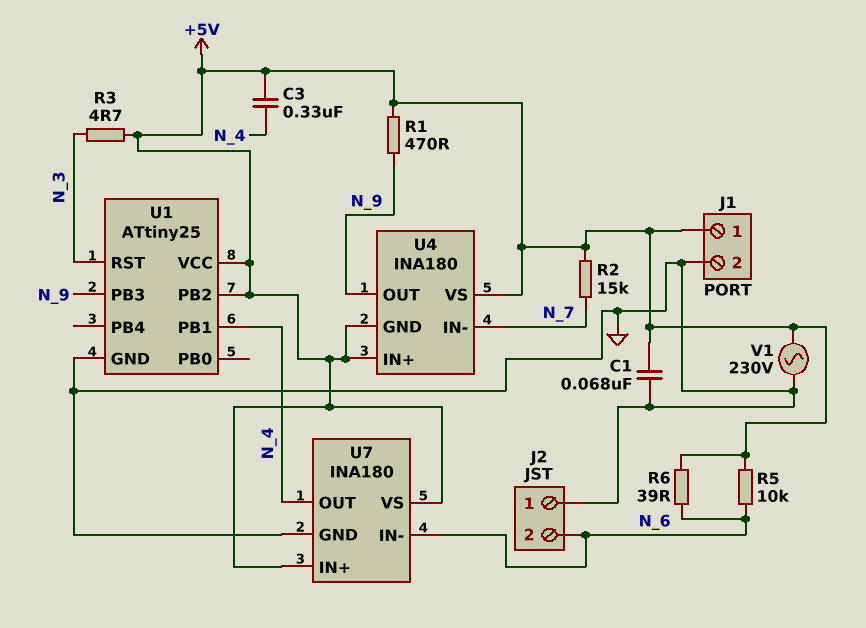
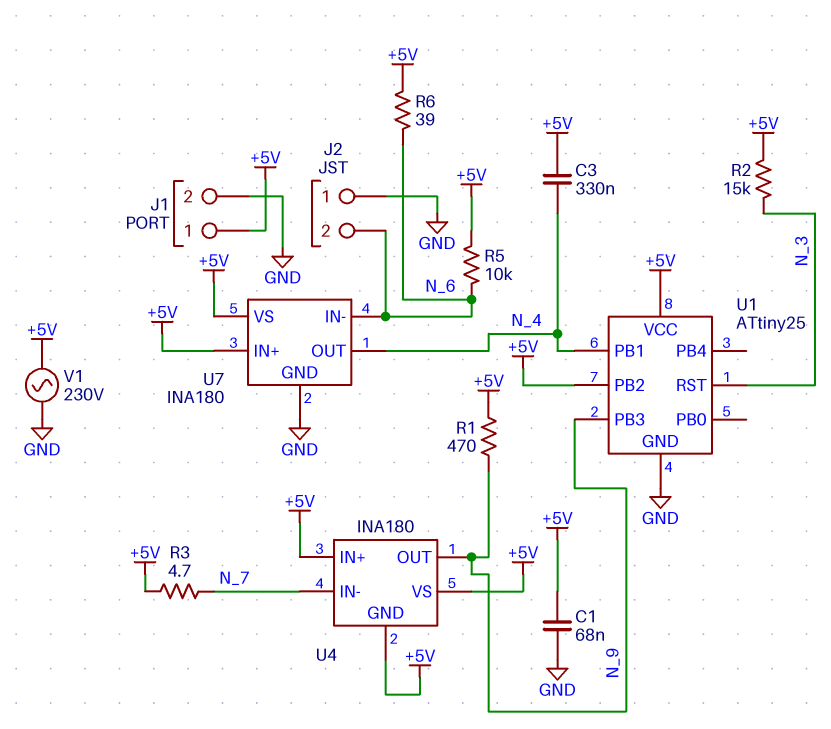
R2: 15k (+5V, N_7) -> 15k (+5V, N_3)
R3: 4.7 (+5V, N_3) -> 4.7 (+5V, N_7)

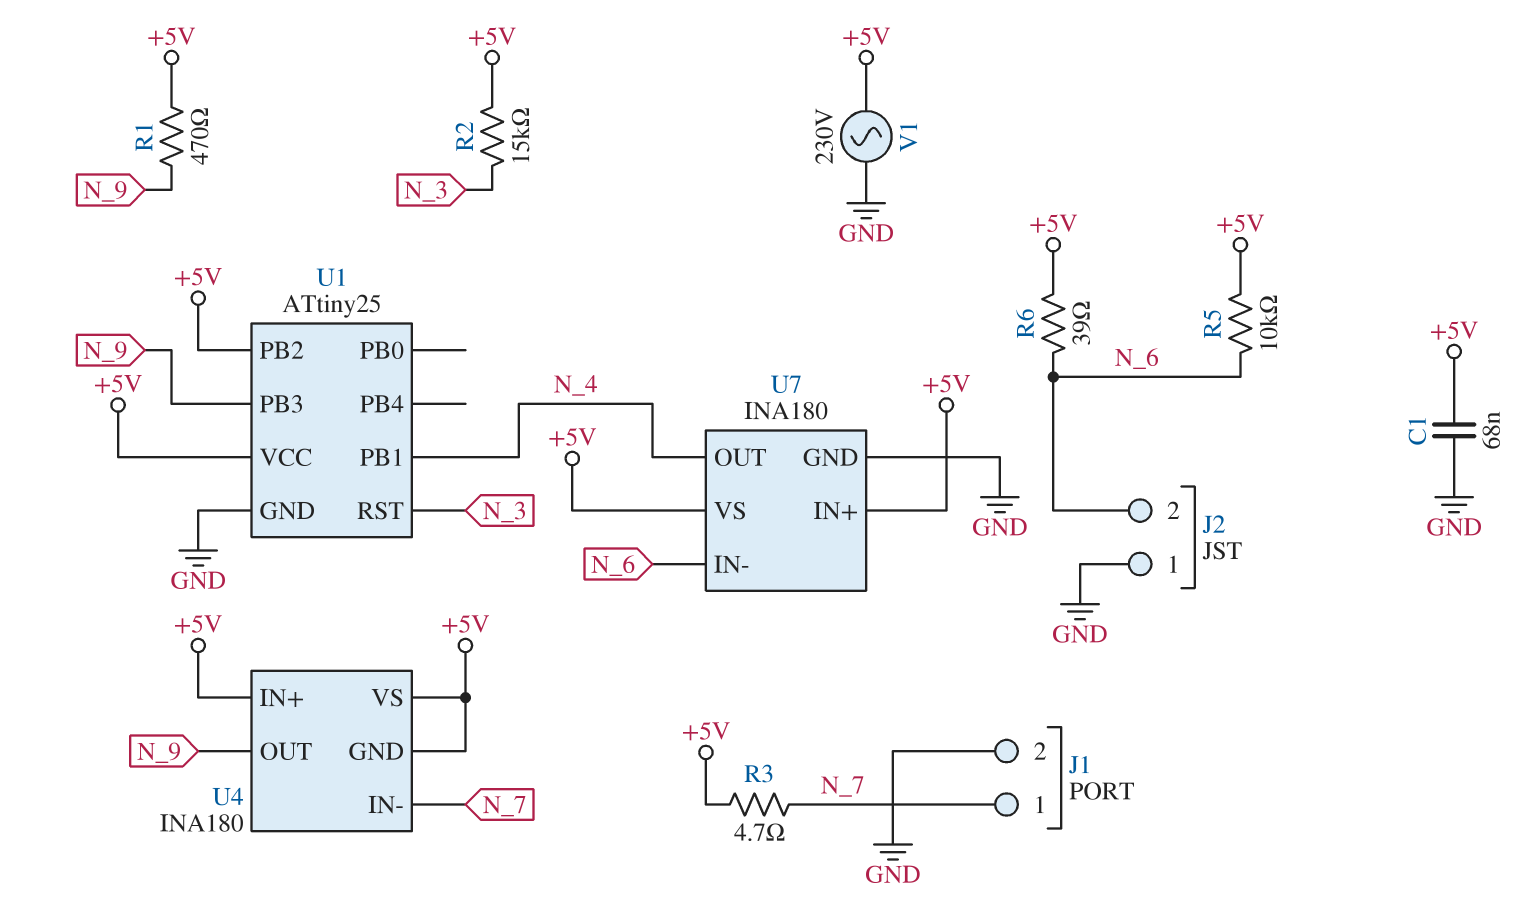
C3: 330nF (+5V, N_4) -> none
J1 pin 1: +5V -> N_7

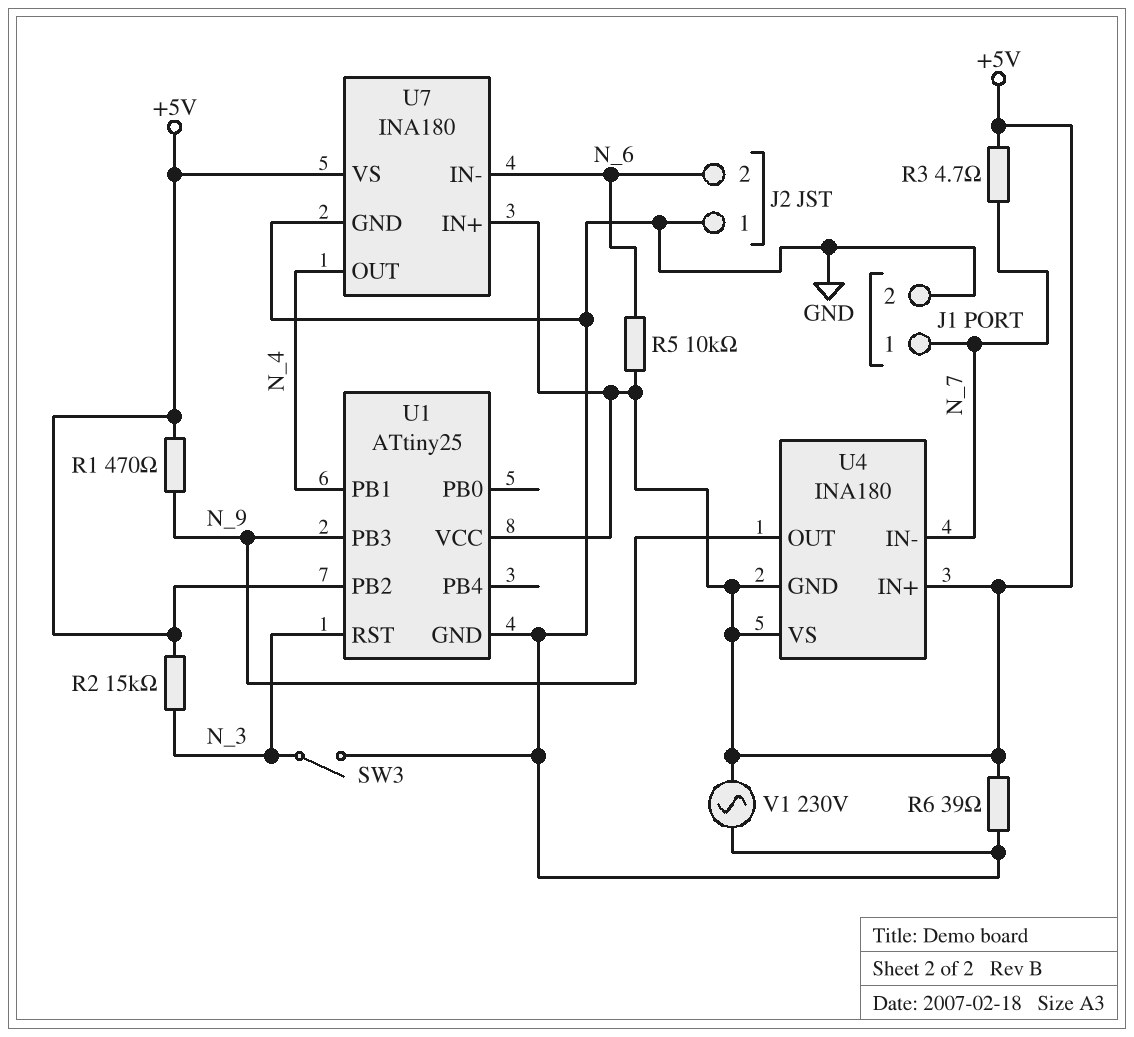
C1: 68nF (+5V, GND) -> none
R6: 39 (+5V, N_6) -> 39 (+5V, GND)
SW3: none -> switch (GND, N_3)

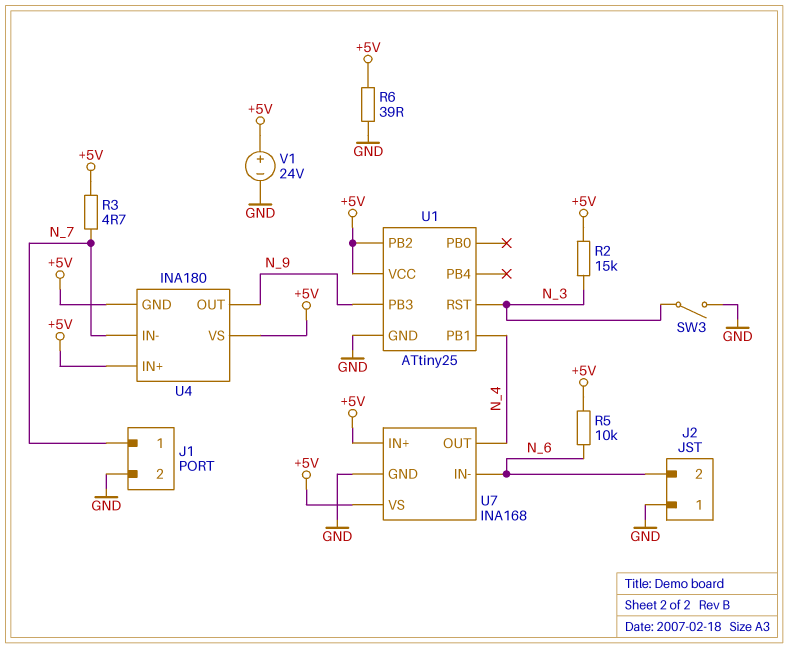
R1: 470 (+5V, N_9) -> none
U7: INA180 -> INA168
V1: AC 230V (+5V, GND) -> 24V (plus +5V, minus GND)

